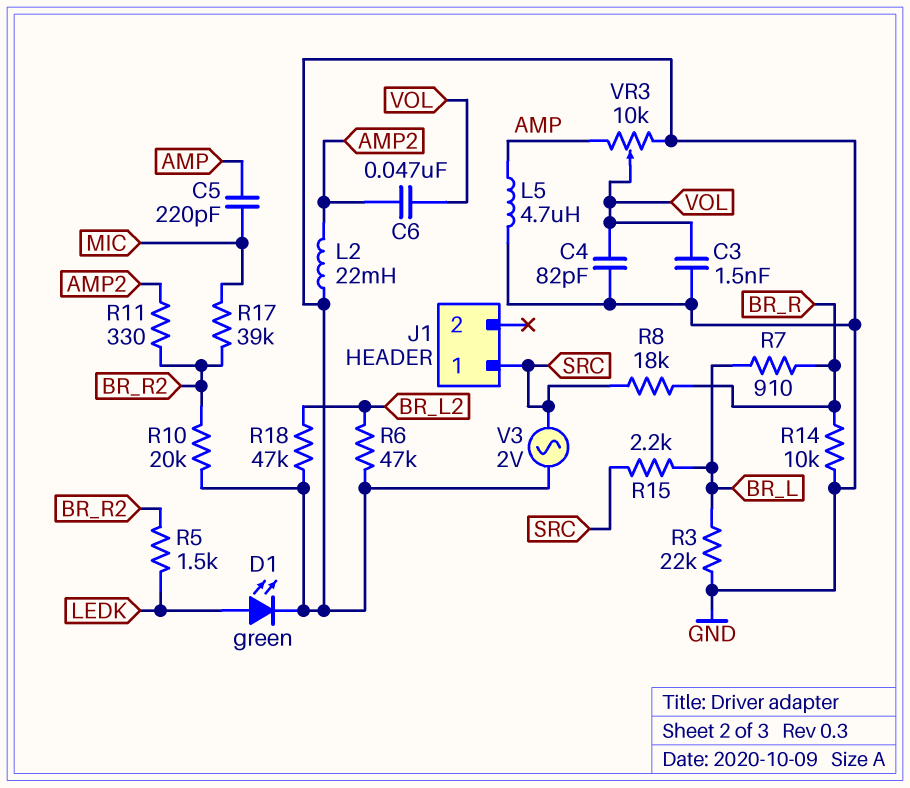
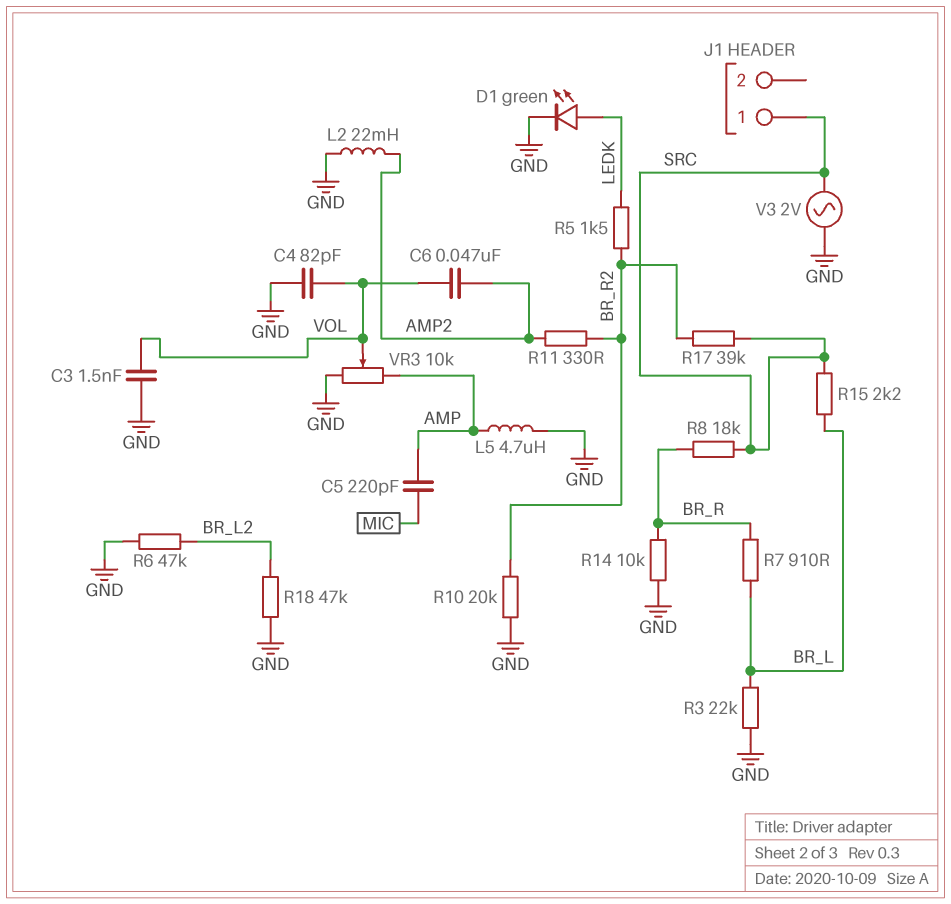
R17: 39k (BR_R2, MIC) -> 39k (BR_R2, SRC)

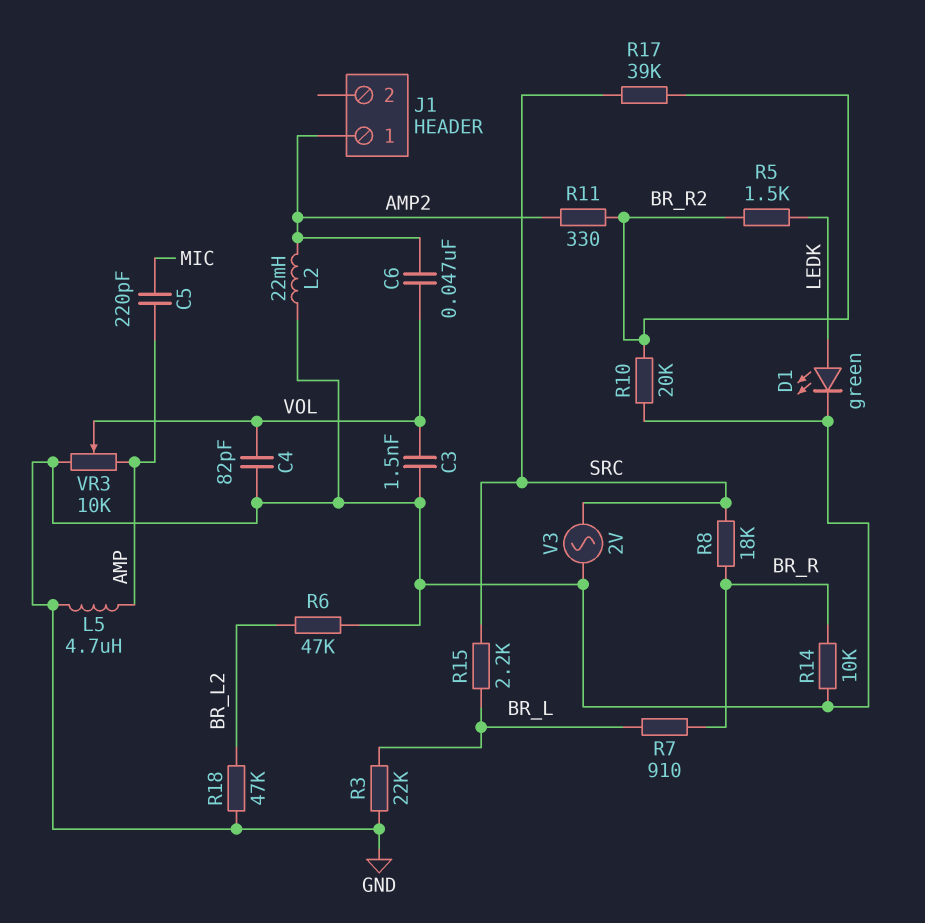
J1 pin 1: SRC -> AMP2

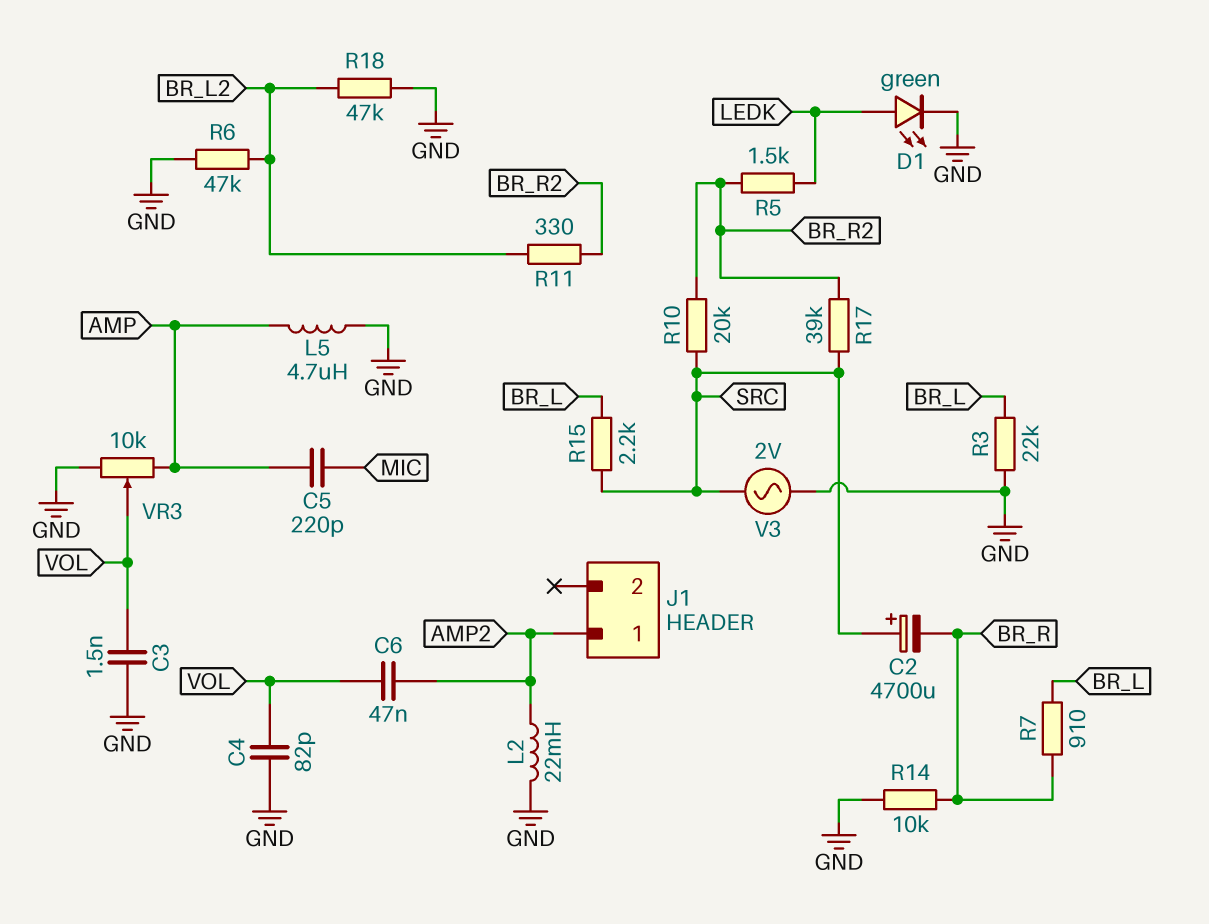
C2: none -> 4700uF (plus SRC, minus BR_R)
R8: 18k (BR_R, SRC) -> none
R10: 20k (BR_R2, GND) -> 20k (BR_R2, SRC)
R11: 330 (AMP2, BR_R2) -> 330 (BR_L2, BR_R2)

